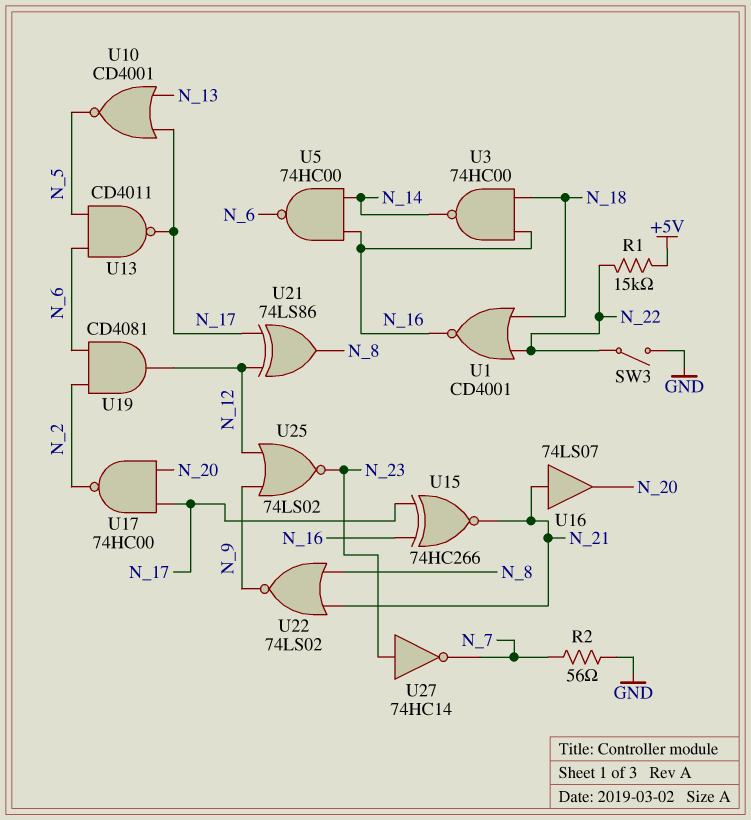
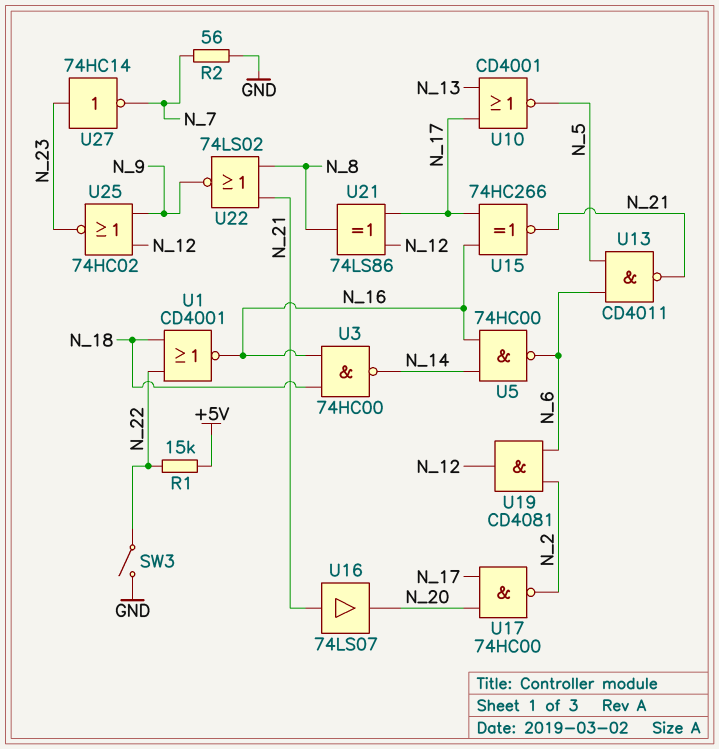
U13: NAND CD4011 (in N_5, in N_6, out N_17) -> NAND CD4011 (in N_5, in N_6, out N_21)
U25: NOR 74LS02 (in N_9, in N_12, out N_23) -> NOR 74HC02 (in N_9, in N_12, out N_23)

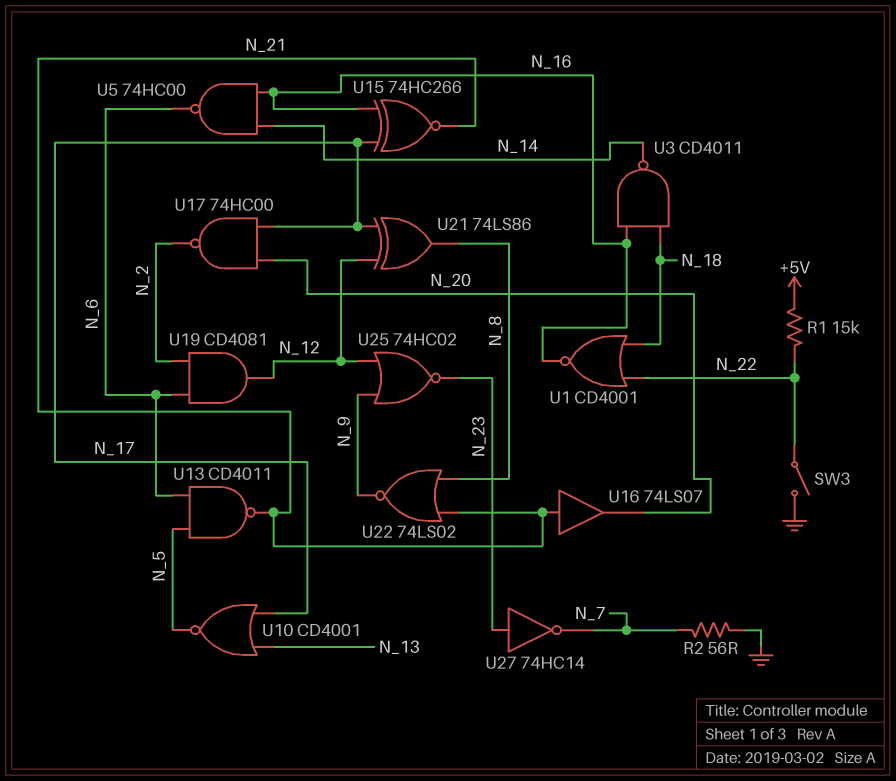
U3: NAND 74HC00 (in N_16, in N_18, out N_14) -> NAND CD4011 (in N_16, in N_18, out N_14)

